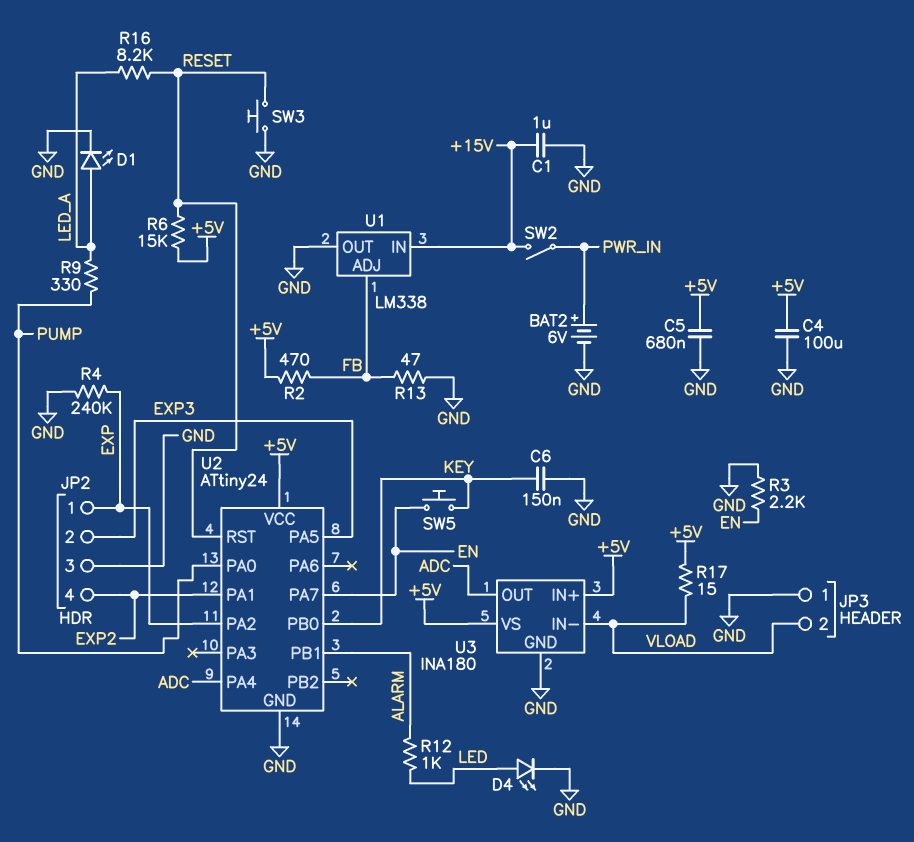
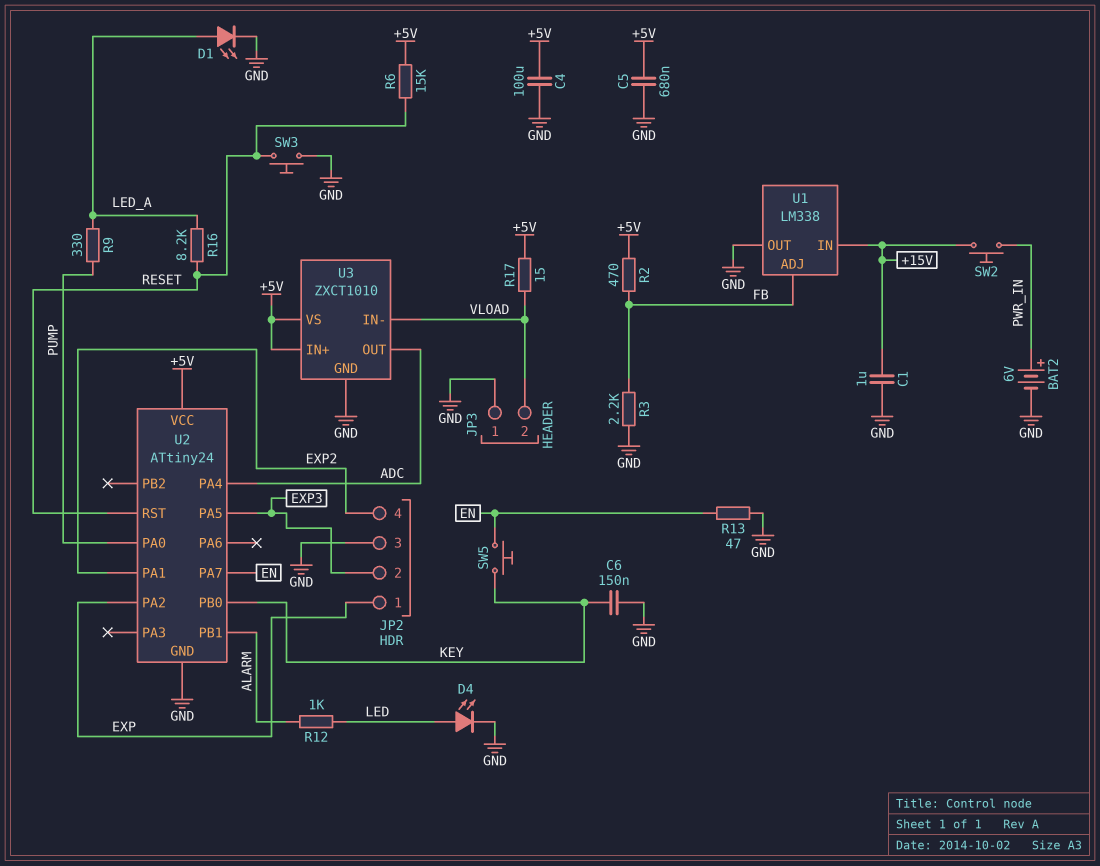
R3: 2.2k (EN, GND) -> 2.2k (FB, GND)
R4: 240k (EXP, GND) -> none
R13: 47 (FB, GND) -> 47 (EN, GND)
SW2: switch (+15V, PWR_IN) -> button (+15V, PWR_IN)
U3: INA180 -> ZXCT1010

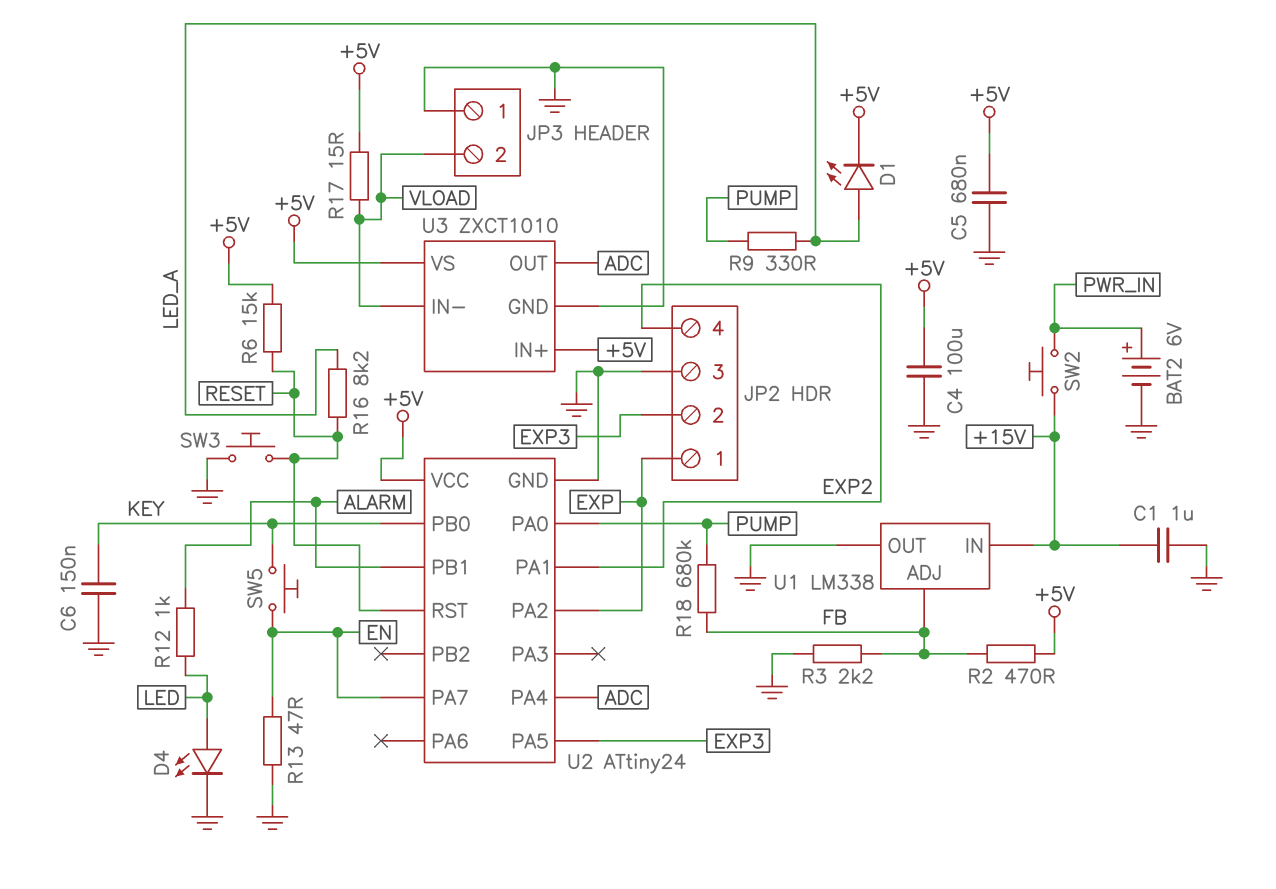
D1: LED (A LED_A, K GND) -> LED (A LED_A, K +5V)
R18: none -> 680k (FB, PUMP)

